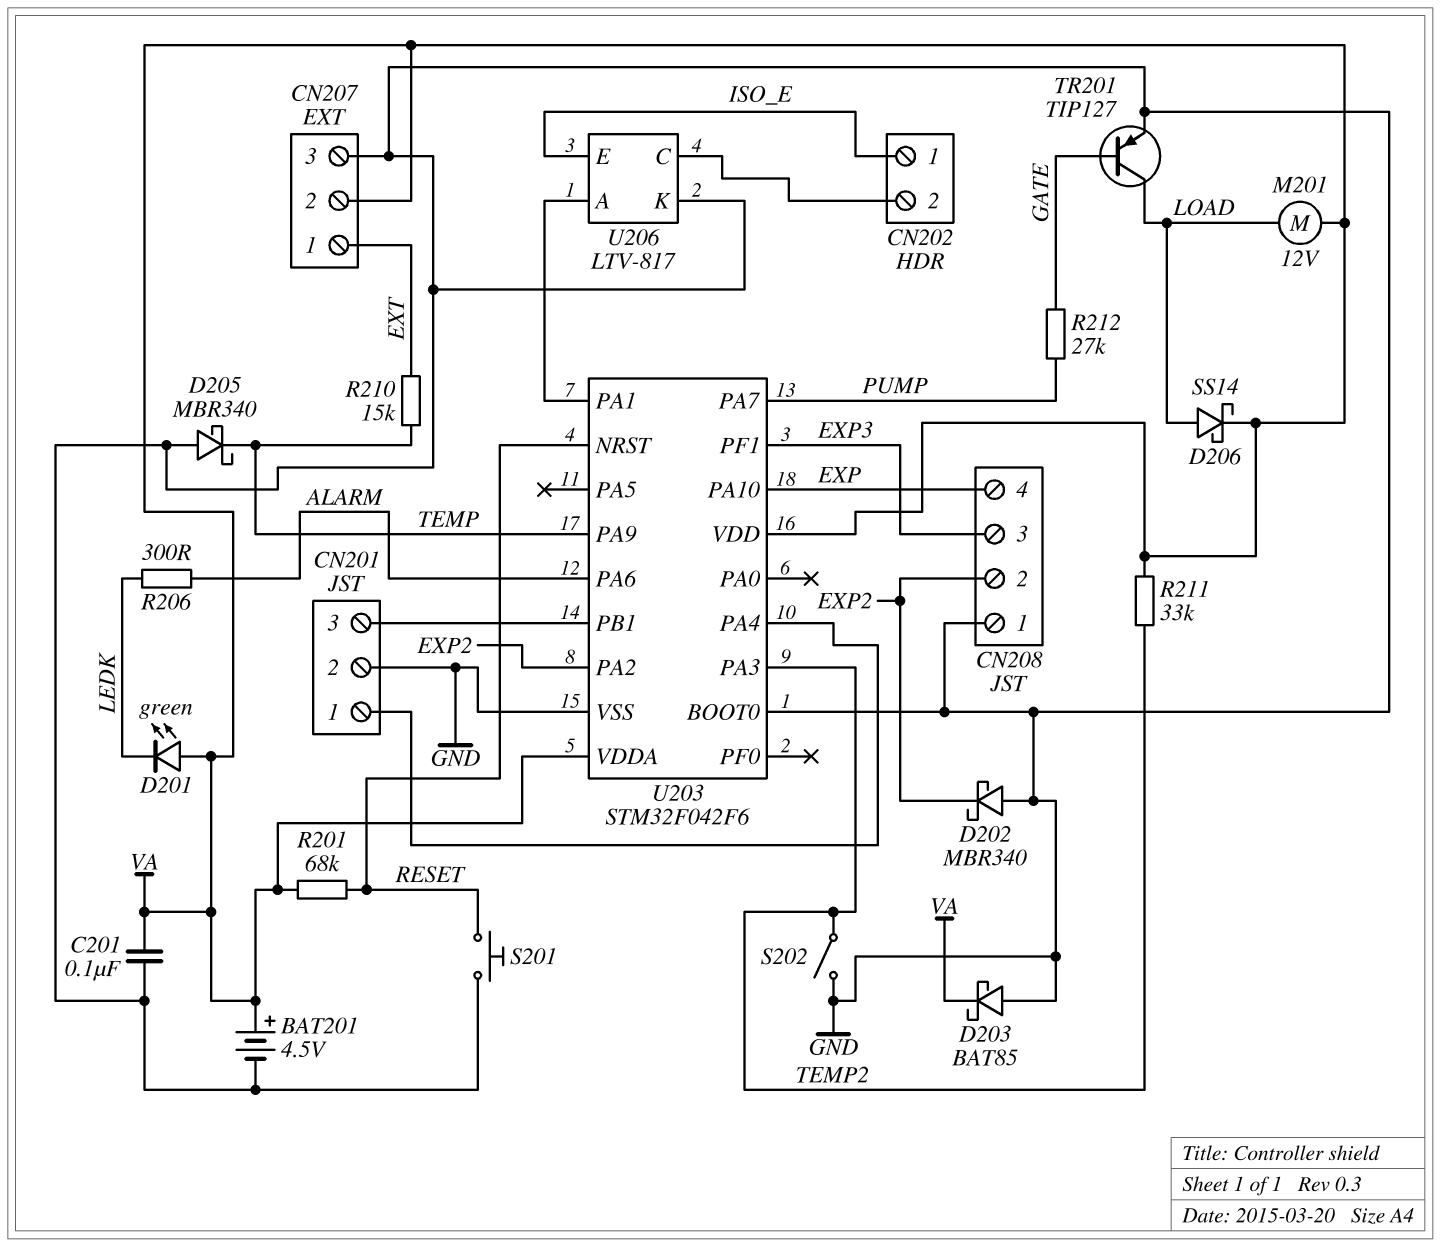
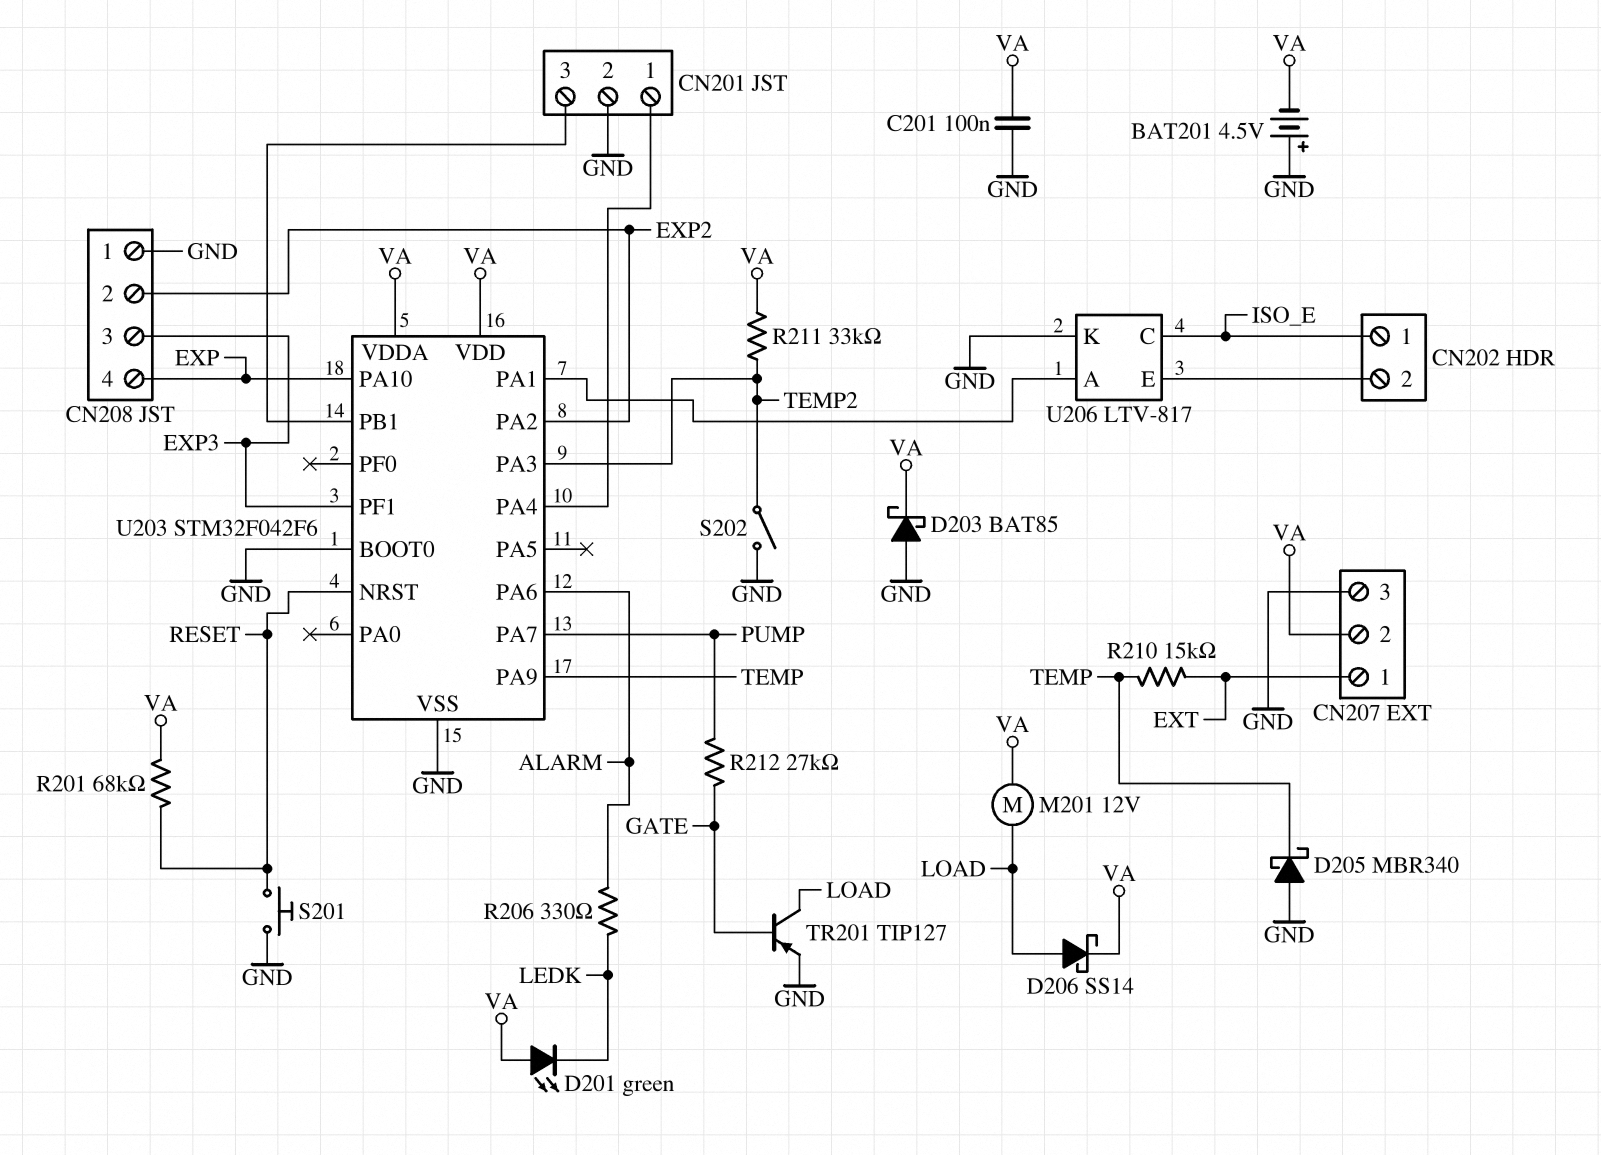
BAT201: 4.5V (plus VA, minus GND) -> 4.5V (plus GND, minus VA)
D202: schottky MBR340 (A GND, K EXP2) -> none
R206: 300 (ALARM, LEDK) -> 330 (ALARM, LEDK)
U206 pin C: CN202/2 -> ISO_E
U206 pin E: ISO_E -> CN202/2

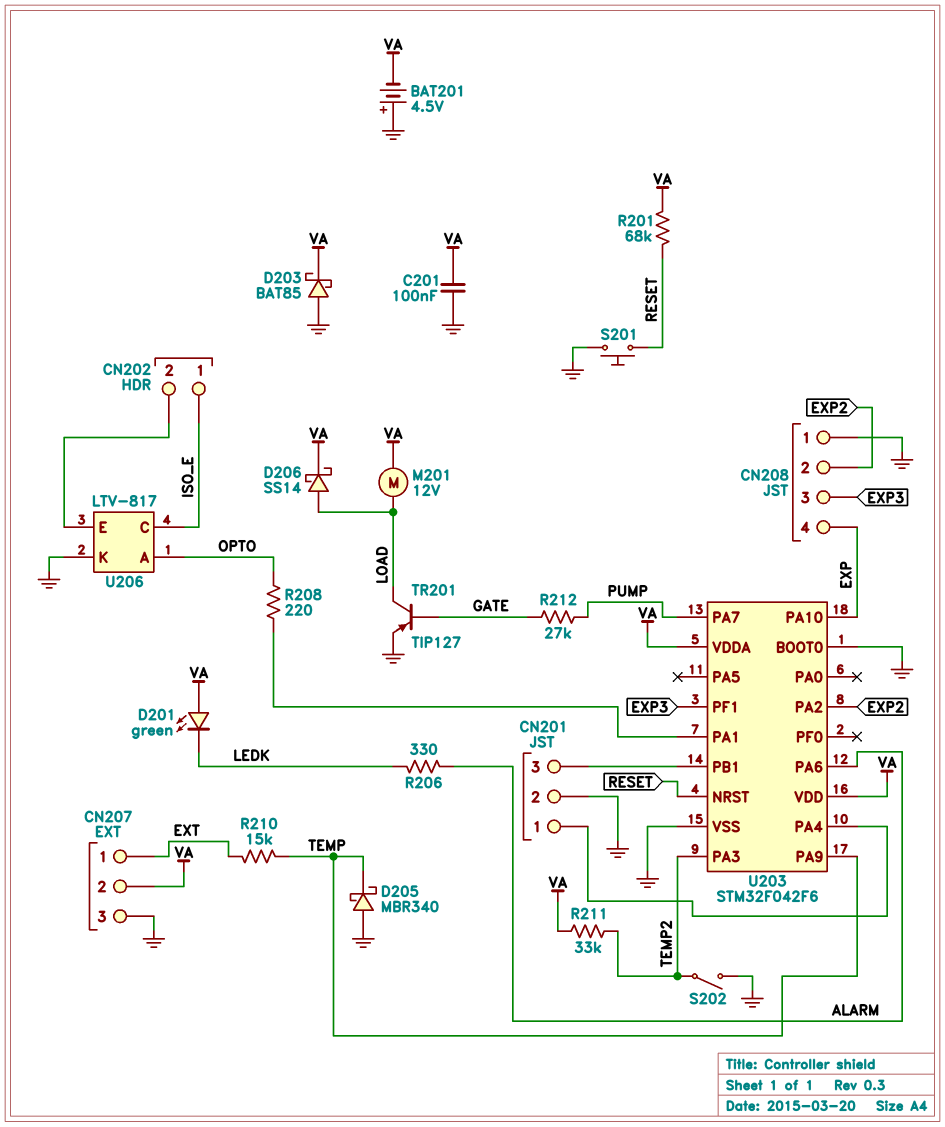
R208: none -> 220 (OPTO, U203/PA1)
U206 pin A: U203/PA1 -> OPTO

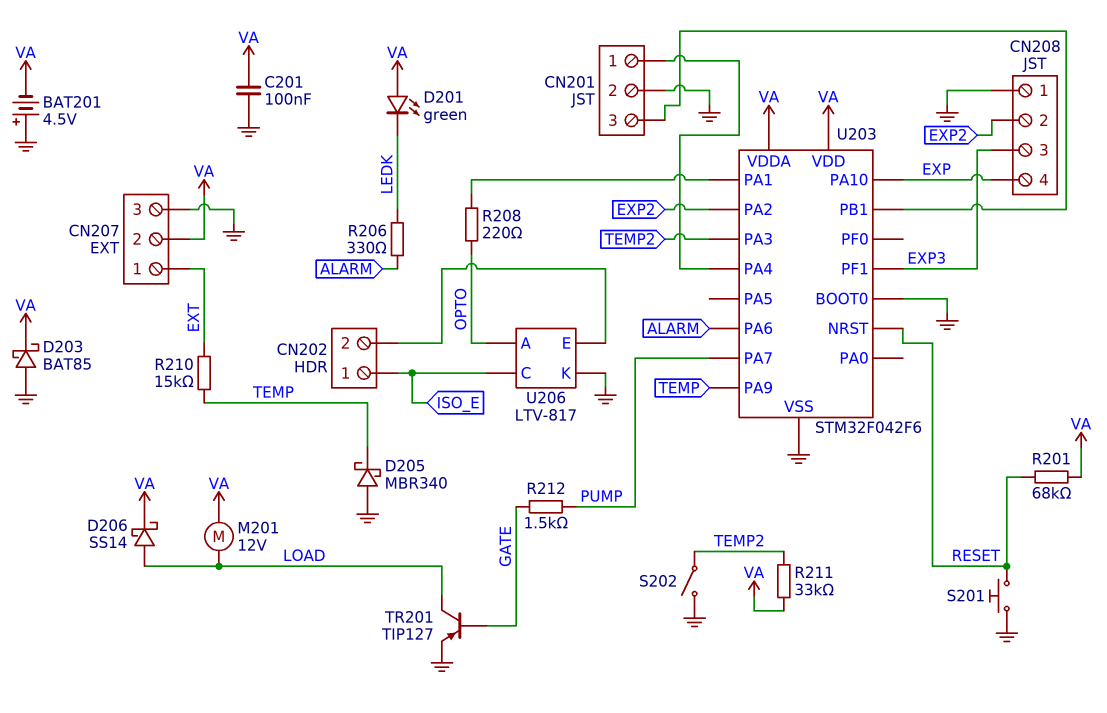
R212: 27k (GATE, PUMP) -> 1.5k (GATE, PUMP)

